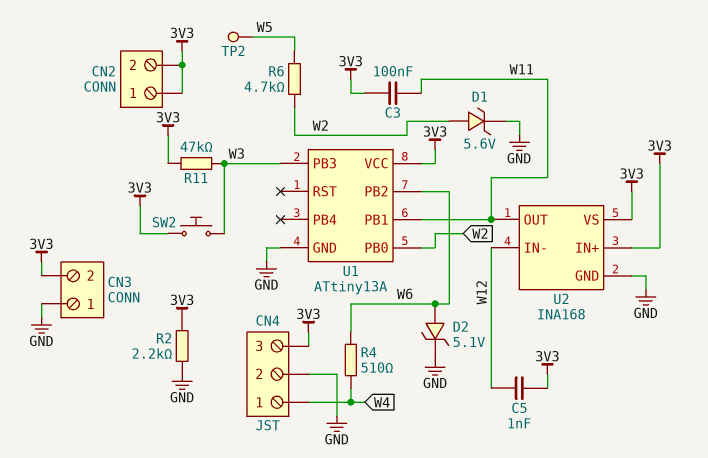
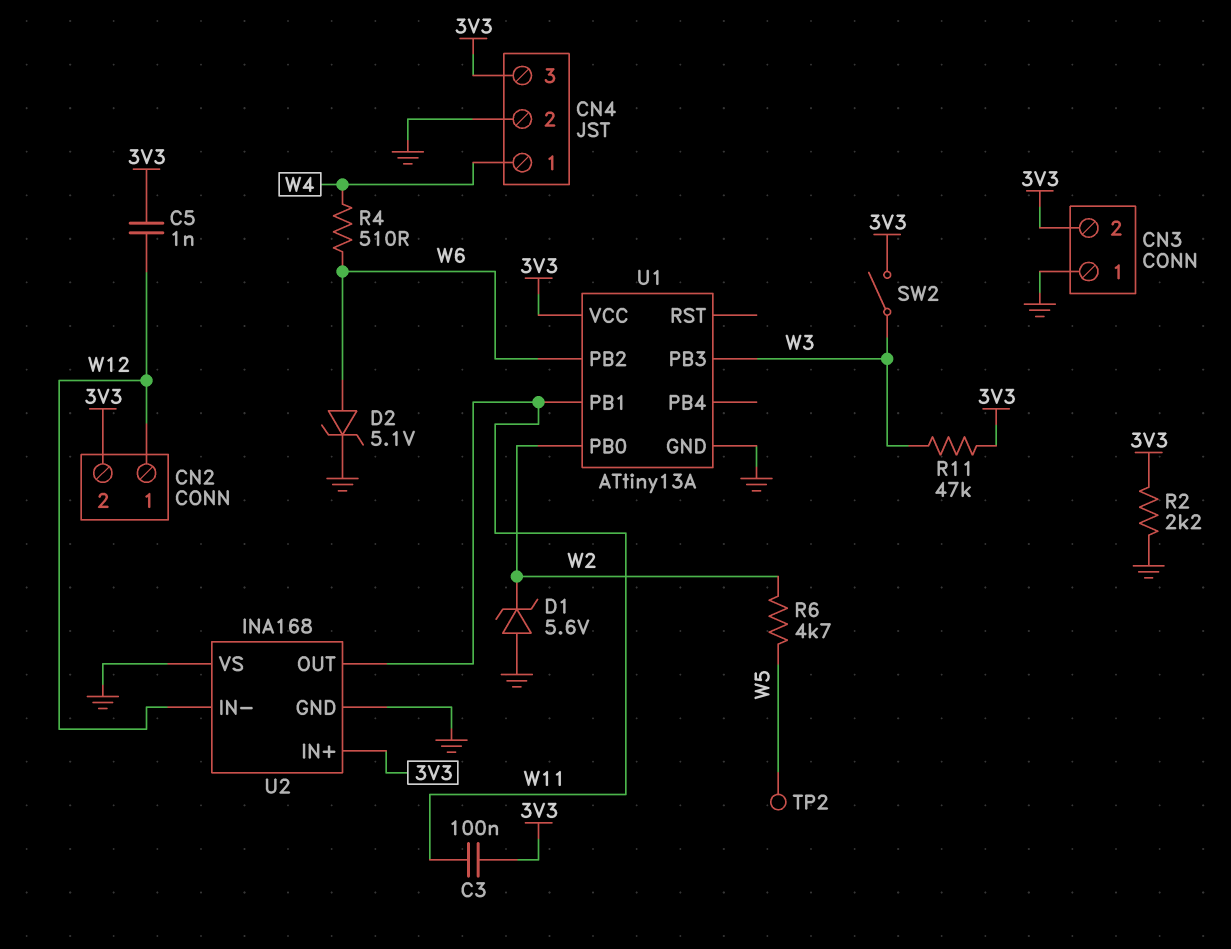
CN2 pin 1: 3V3 -> W12
D1: zener 5.6V (A W2, K GND) -> zener 5.6V (A GND, K W2)
SW2: button (3V3, W3) -> switch (3V3, W3)
U2 pin VS: 3V3 -> GND

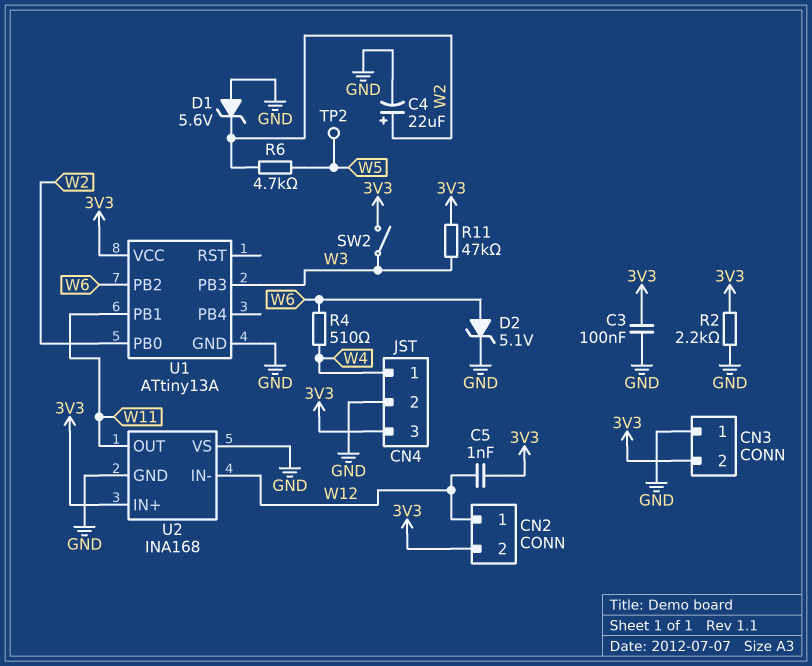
C3: 100nF (3V3, W11) -> 100nF (3V3, GND)
C4: none -> 22uF (plus W2, minus GND)

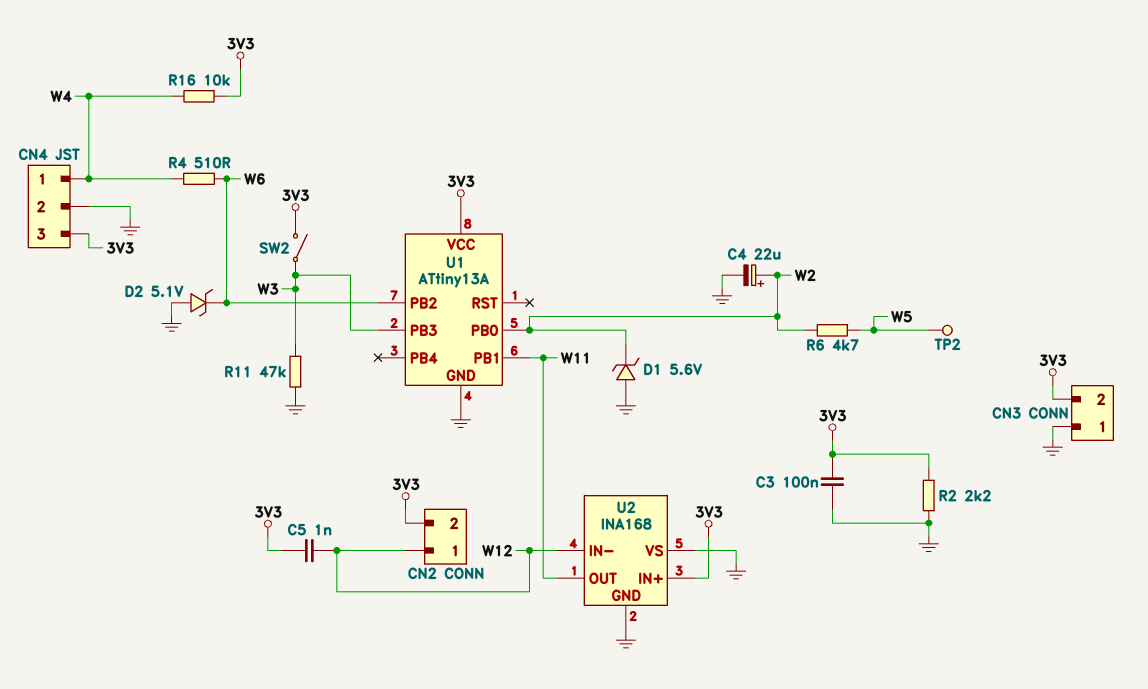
D2: zener 5.1V (A W6, K GND) -> zener 5.1V (A GND, K W6)
R11: 47k (3V3, W3) -> 47k (GND, W3)
R16: none -> 10k (3V3, W4)

